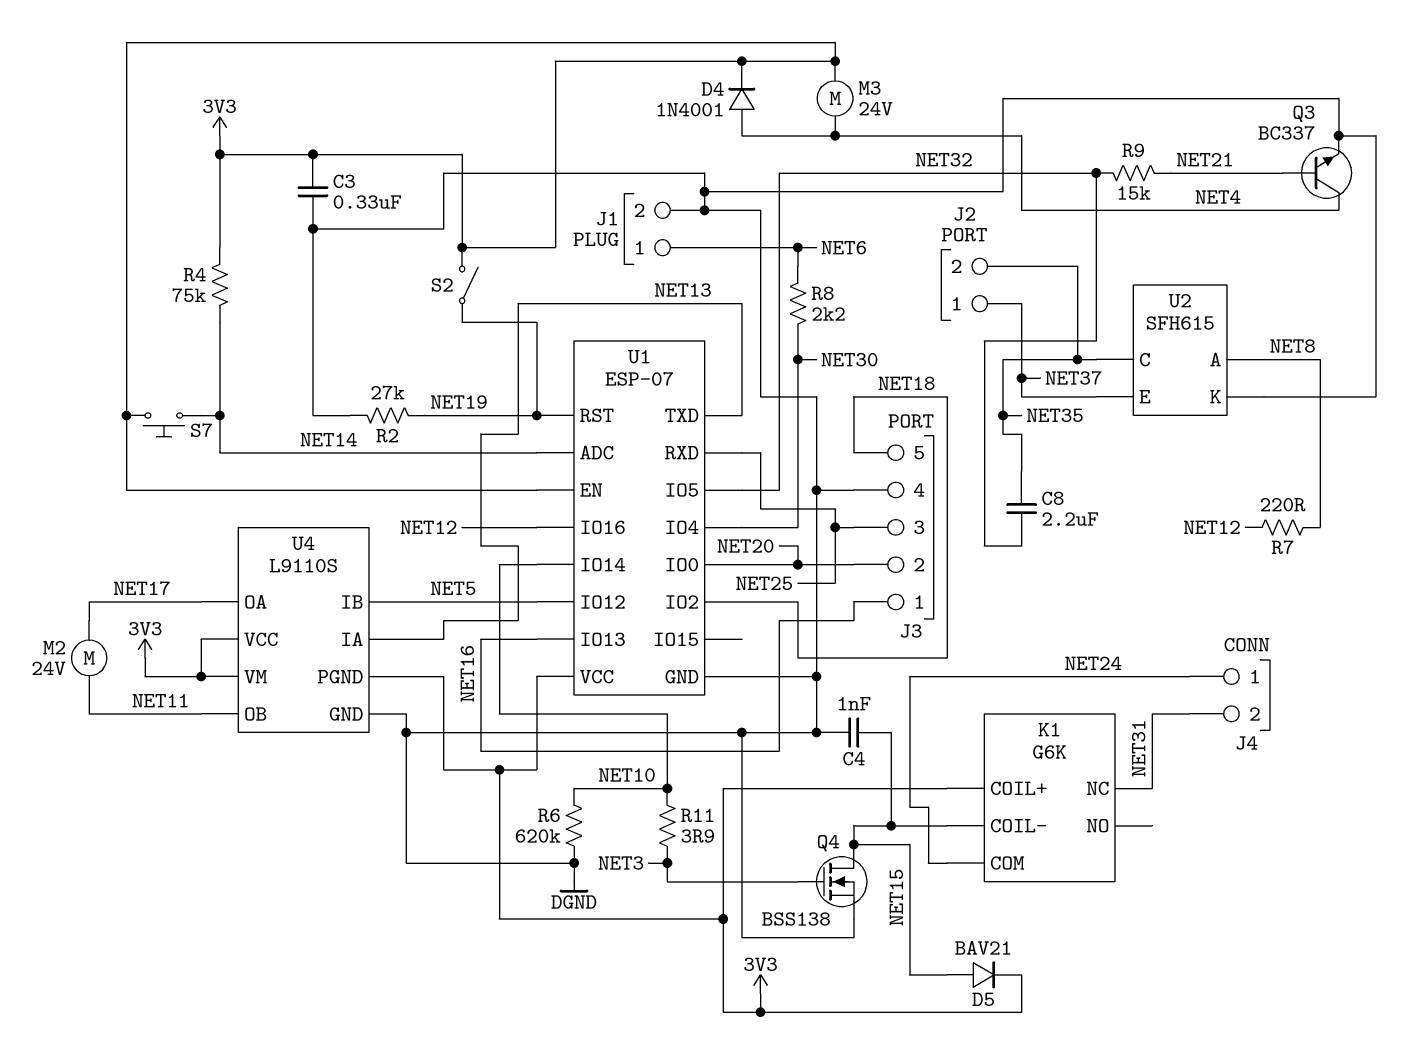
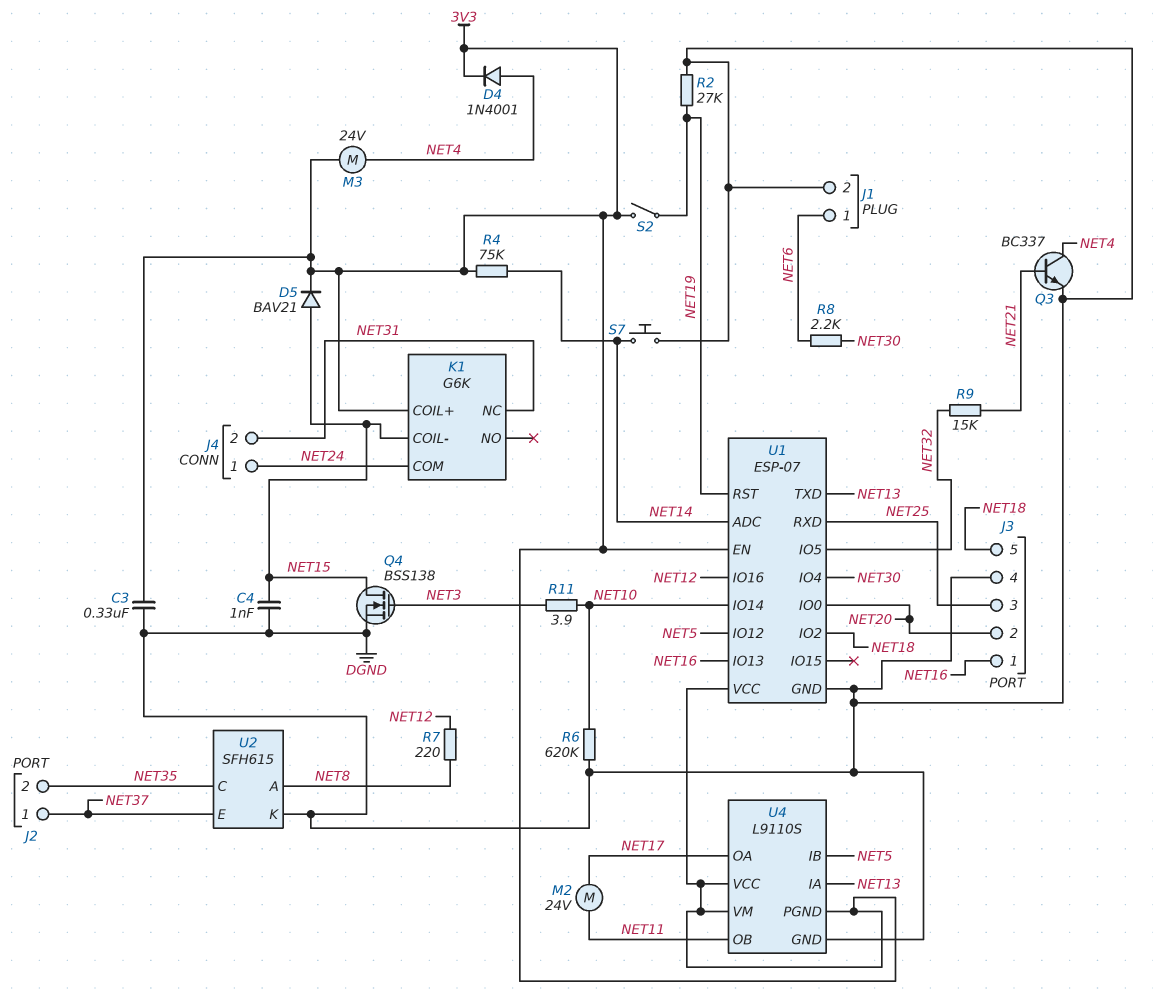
C8: 2.2uF (NET32, NET35) -> none
S7: button (3V3, NET14) -> button (DGND, NET14)

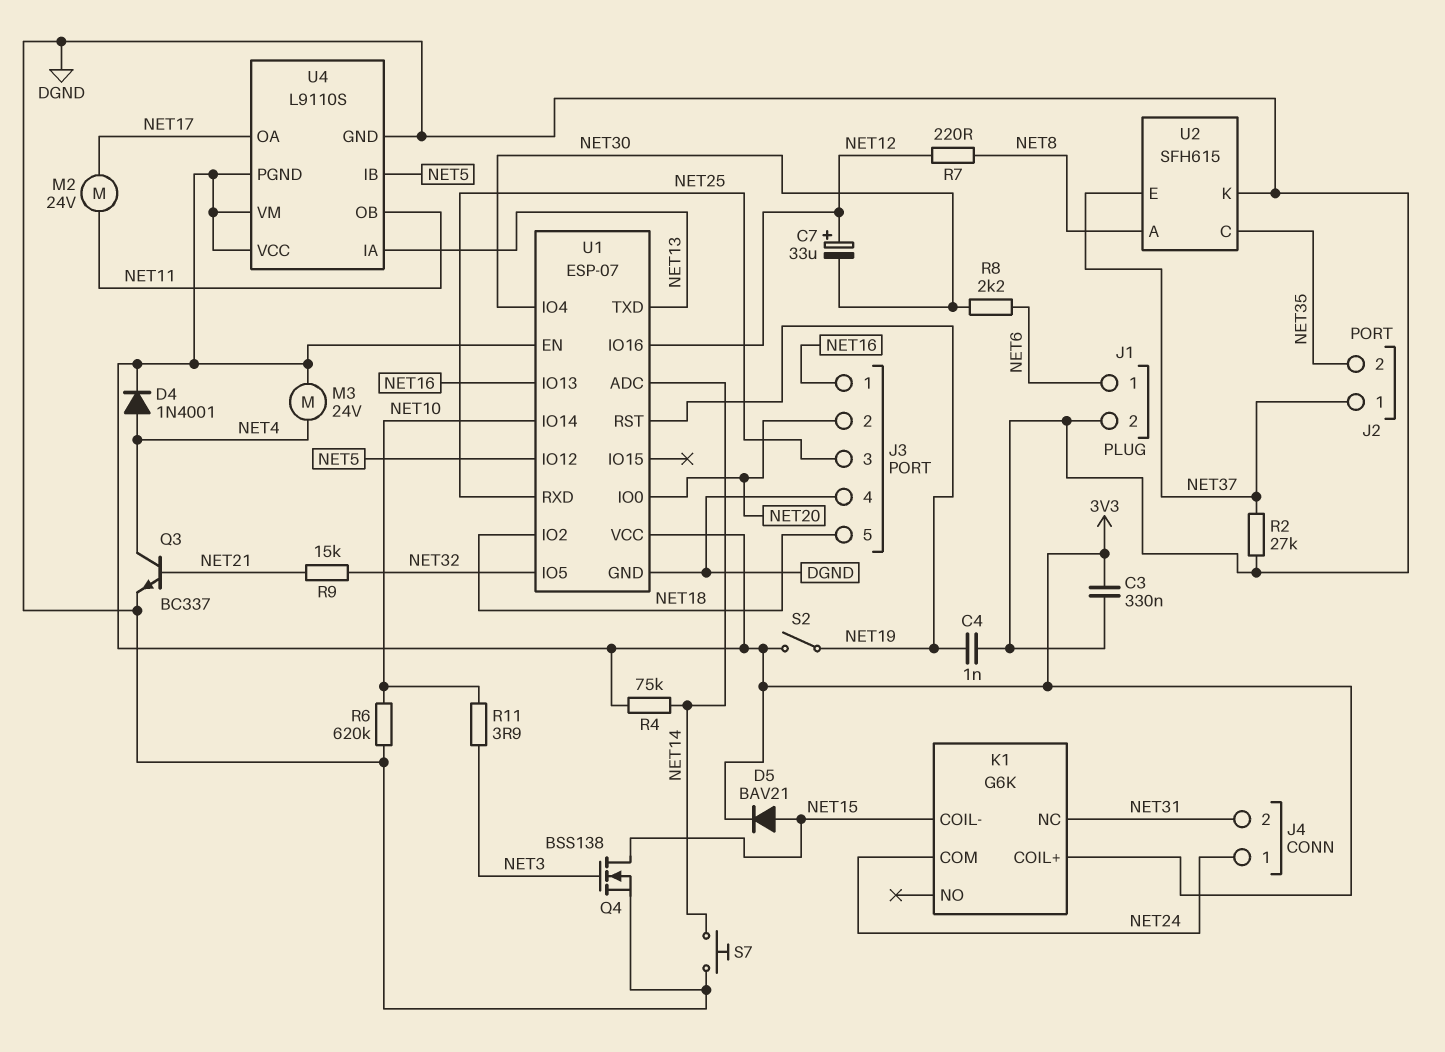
C4: 1nF (DGND, NET15) -> 1nF (DGND, NET19)
C7: none -> 33uF (plus NET12, minus NET30)
R2: 27k (DGND, NET19) -> 27k (DGND, NET37)

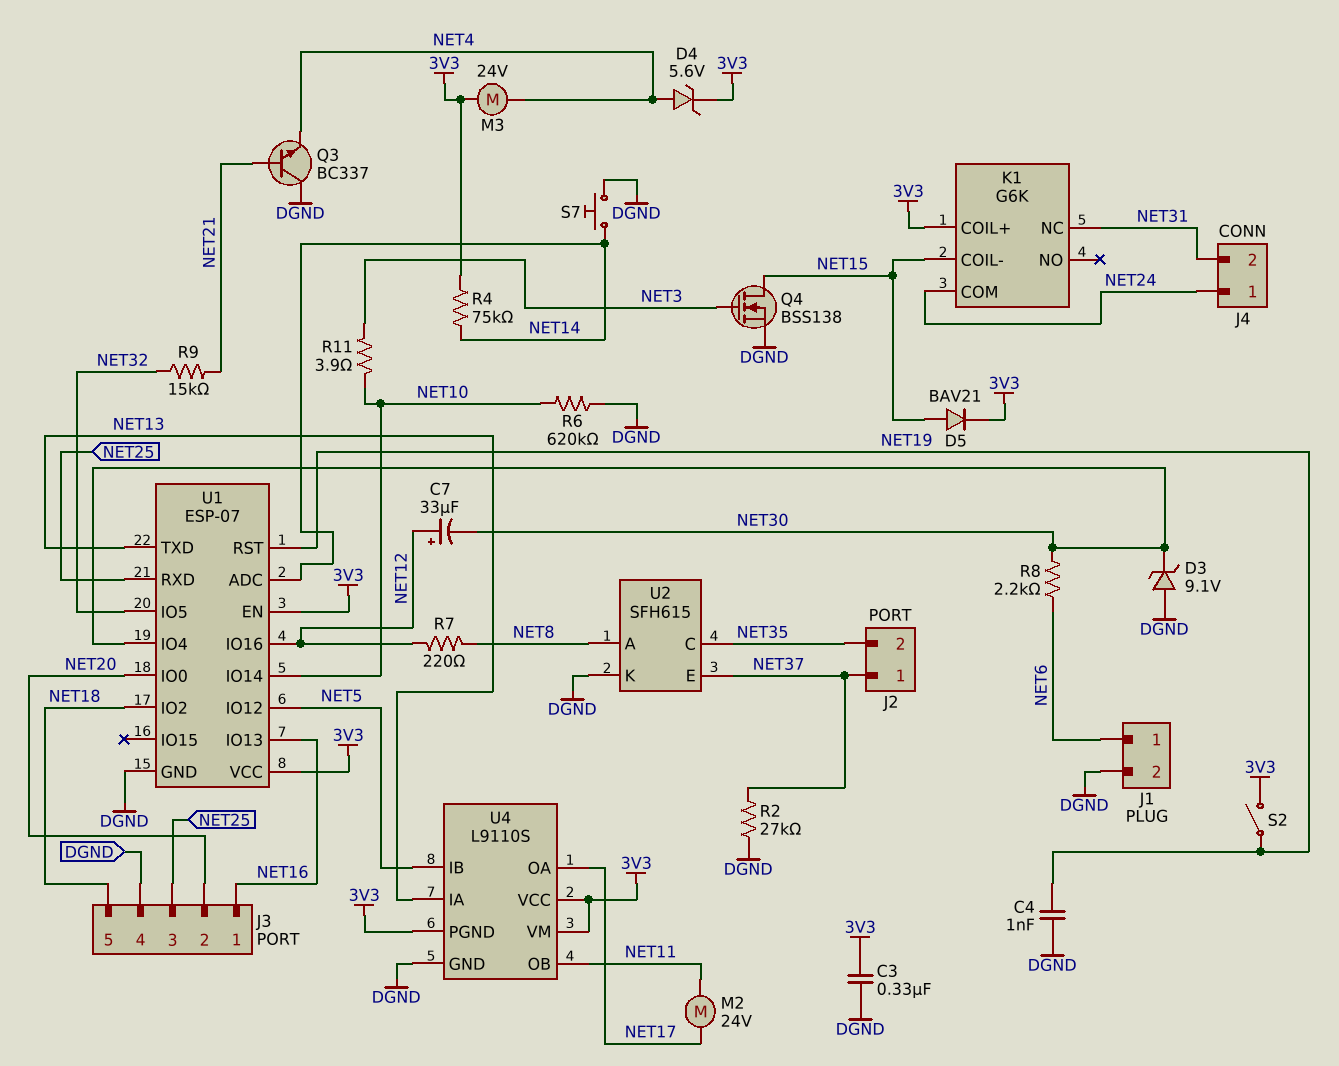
D3: none -> zener 9.1V (A DGND, K NET30)
D4: diode 1N4001 (A NET4, K 3V3) -> zener 5.6V (A NET4, K 3V3)
Q3: NPN BC337 (B NET21, C NET4, E DGND) -> NPN BC337 (B NET21, C DGND, E NET4)

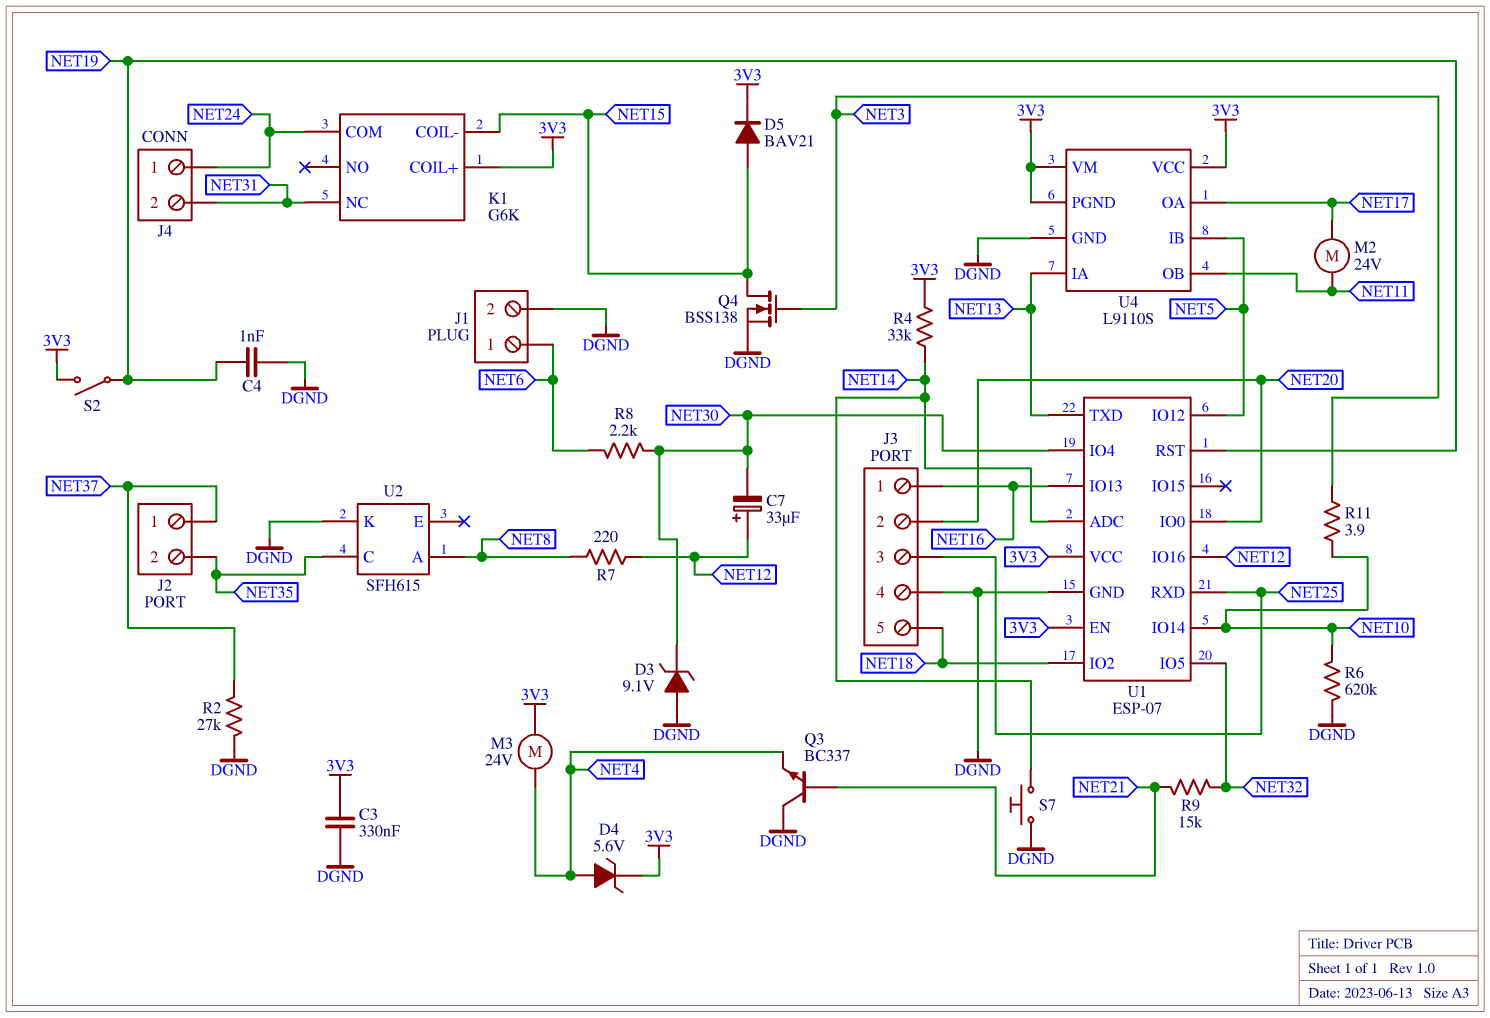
R4: 75k (3V3, NET14) -> 33k (3V3, NET14)
U2 pin E: NET37 -> none

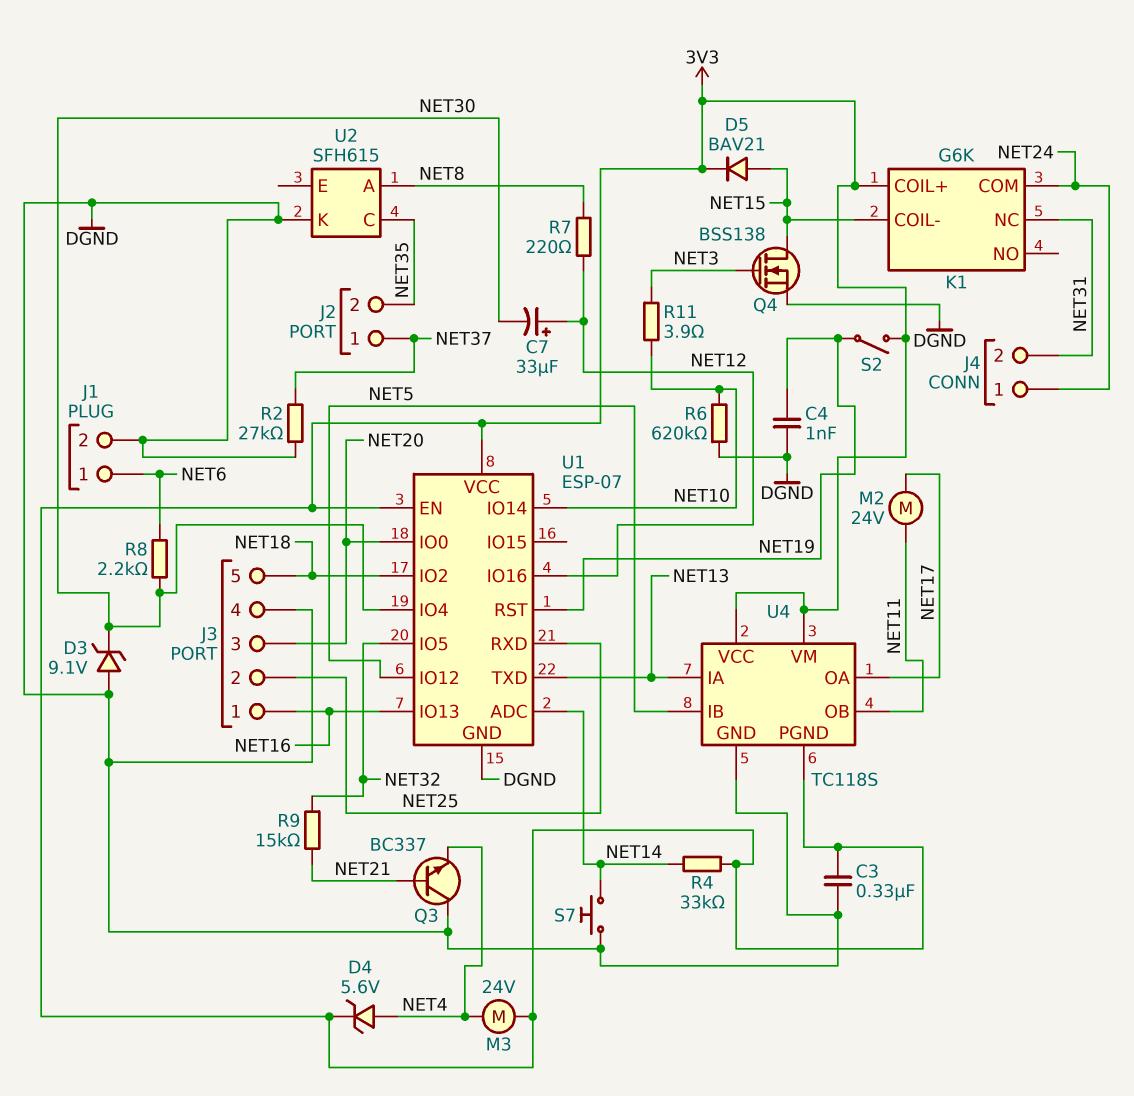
J3 pin 2: NET20 -> NET25
J3 pin 3: NET25 -> NET20
U4: L9110S -> TC118S

